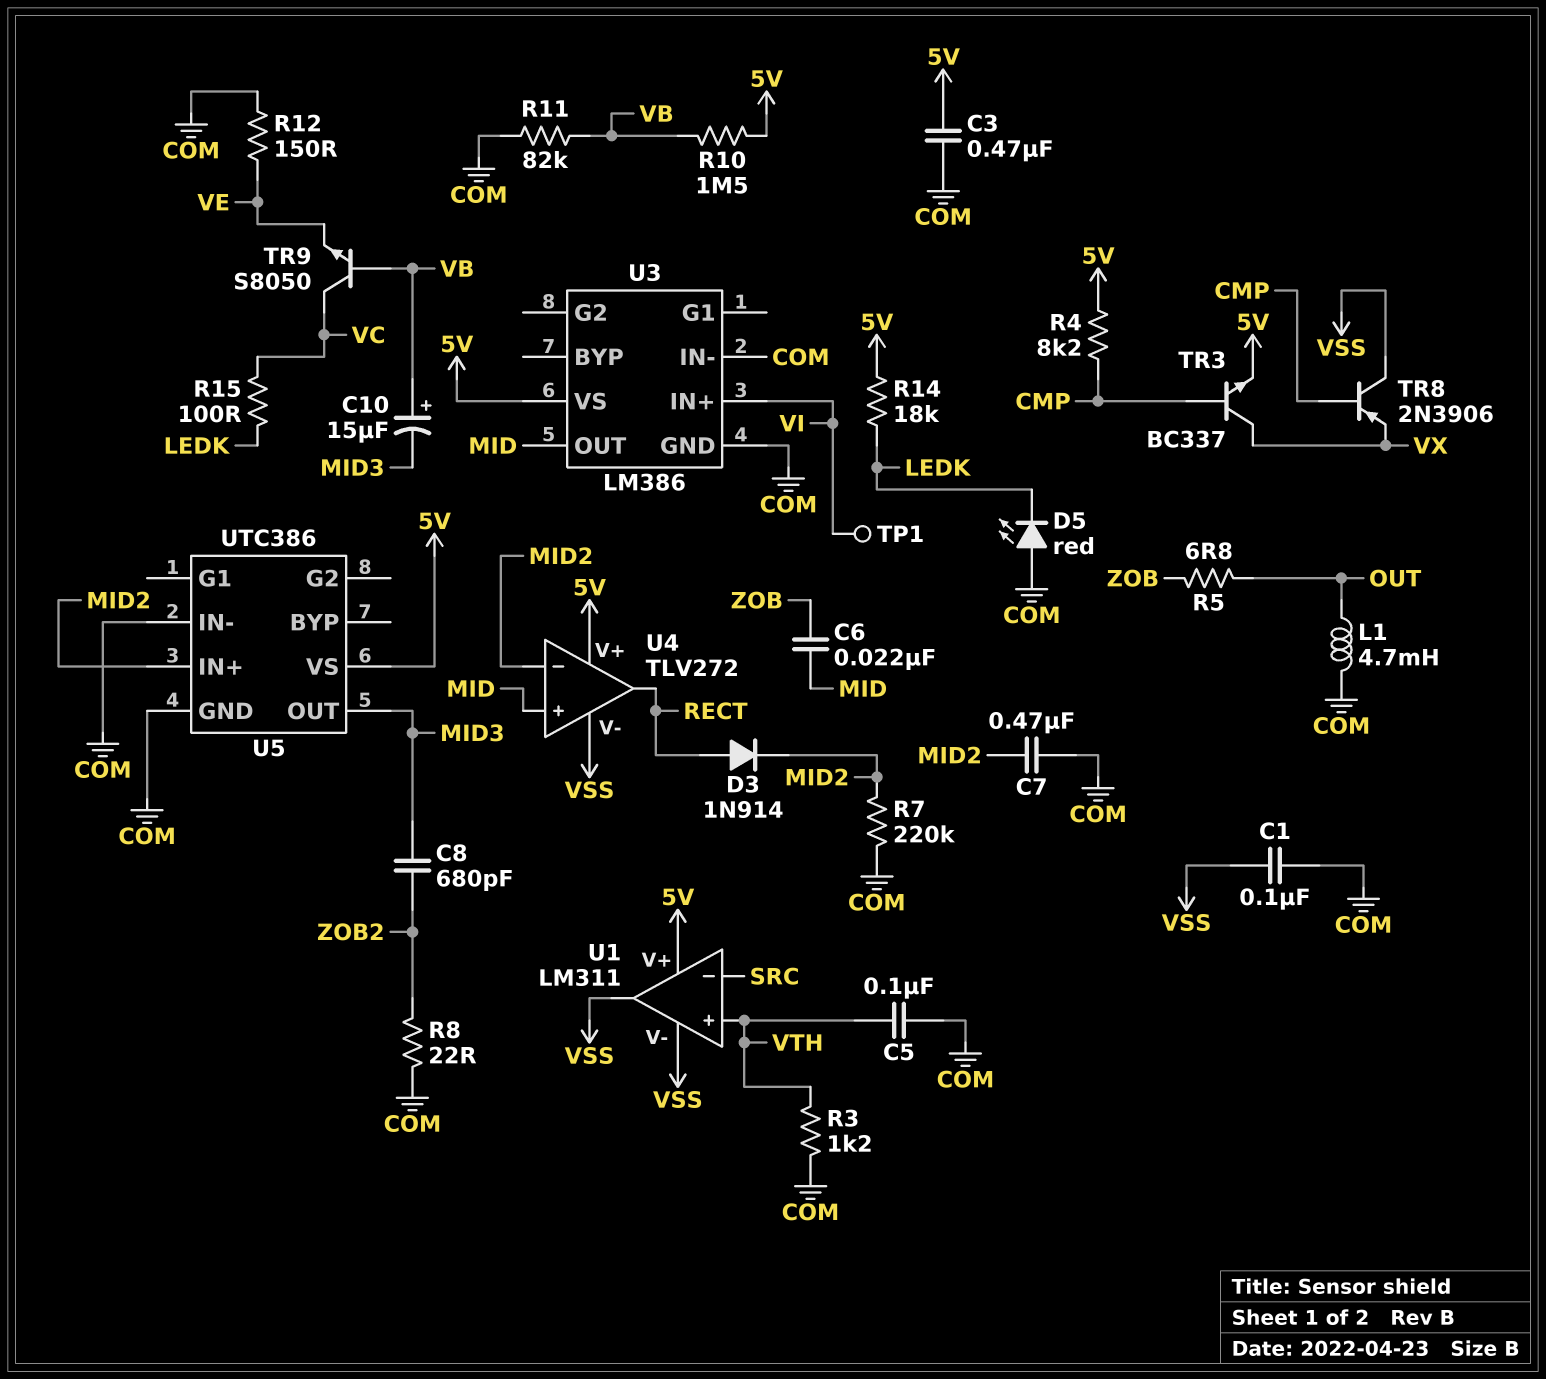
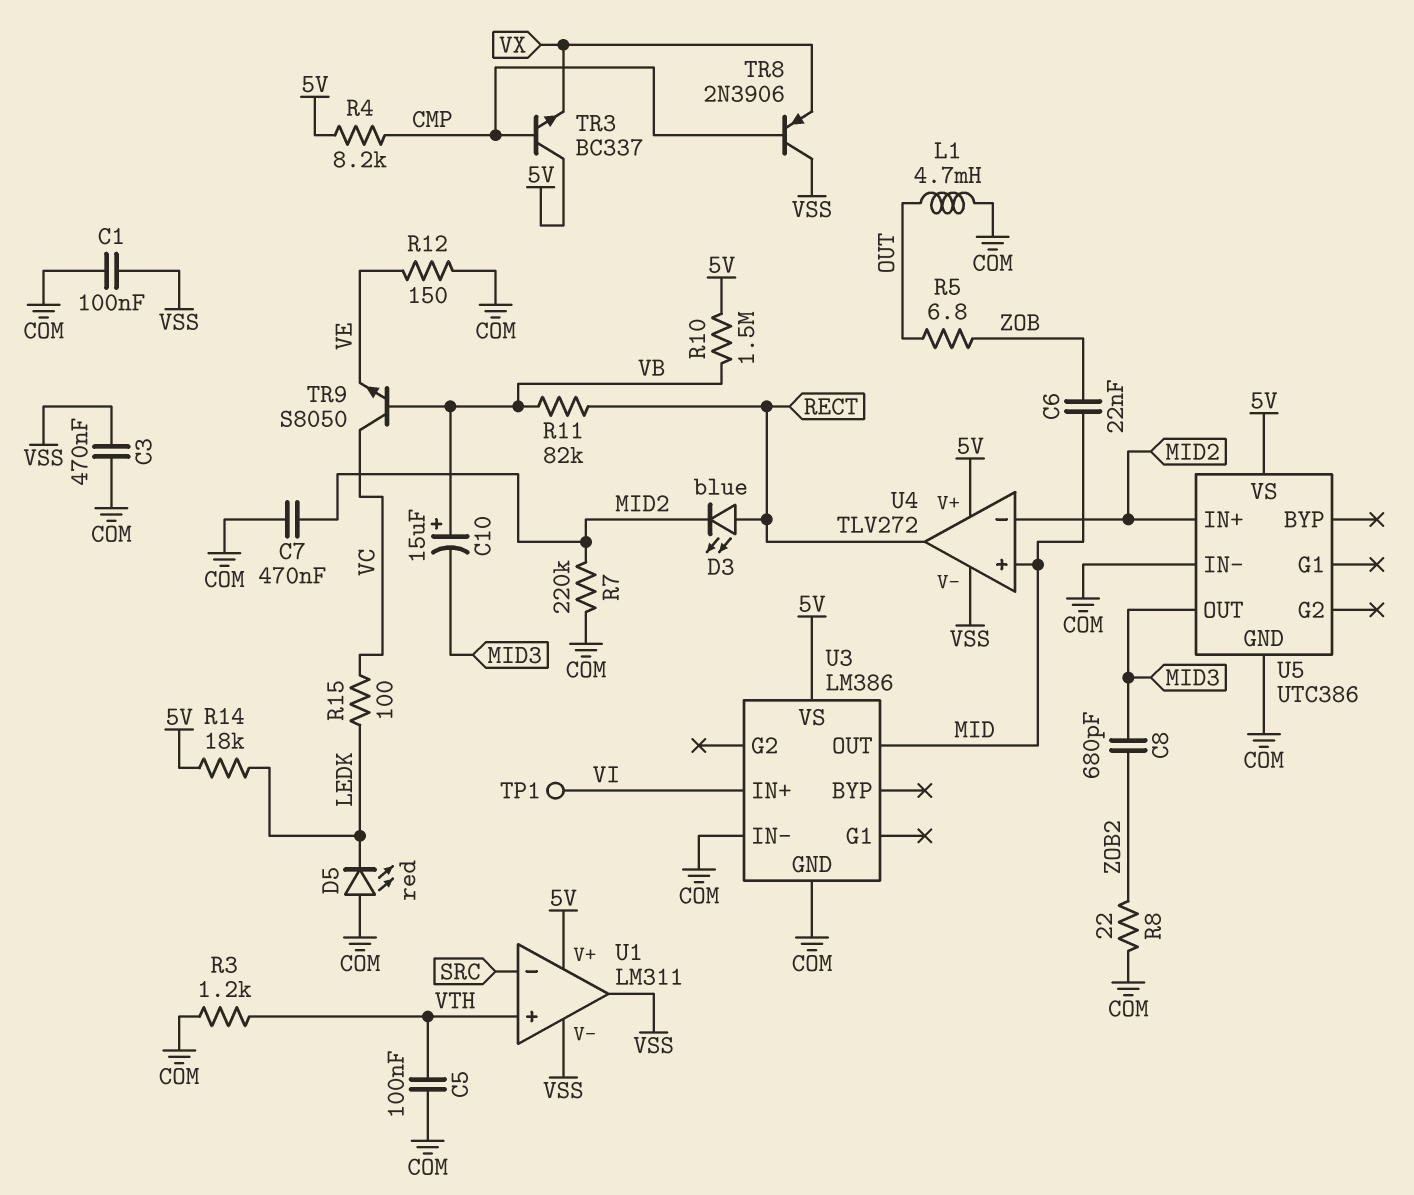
C3: 470nF (5V, COM) -> 470nF (COM, VSS)
D3: diode 1N914 (A RECT, K MID2) -> LED blue (A RECT, K MID2)
R11: 82k (COM, VB) -> 82k (RECT, VB)
TR3: NPN BC337 (B CMP, C VX, E 5V) -> NPN BC337 (B CMP, C 5V, E VX)

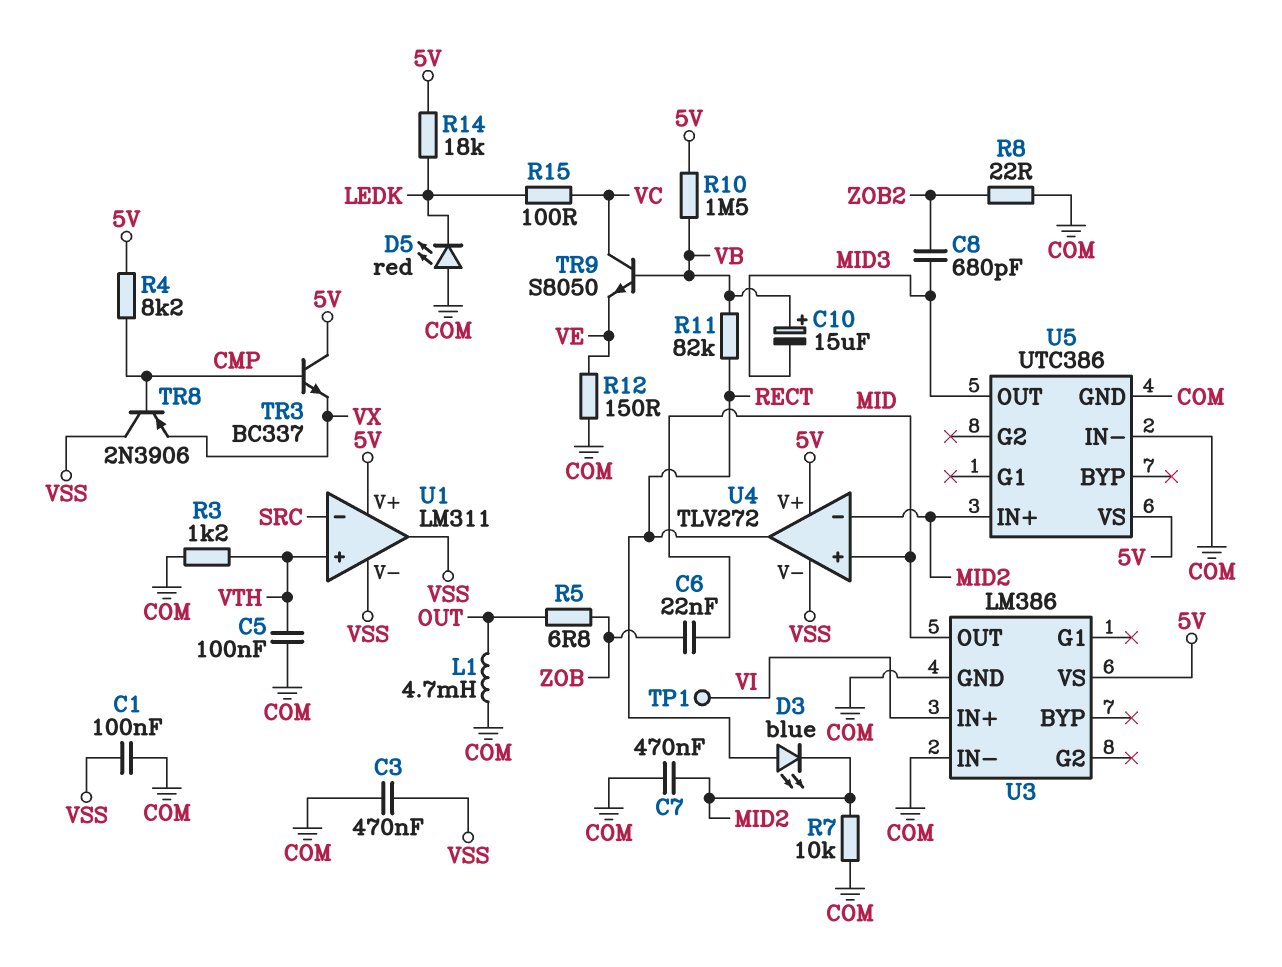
R7: 220k (COM, MID2) -> 10k (COM, MID2)

